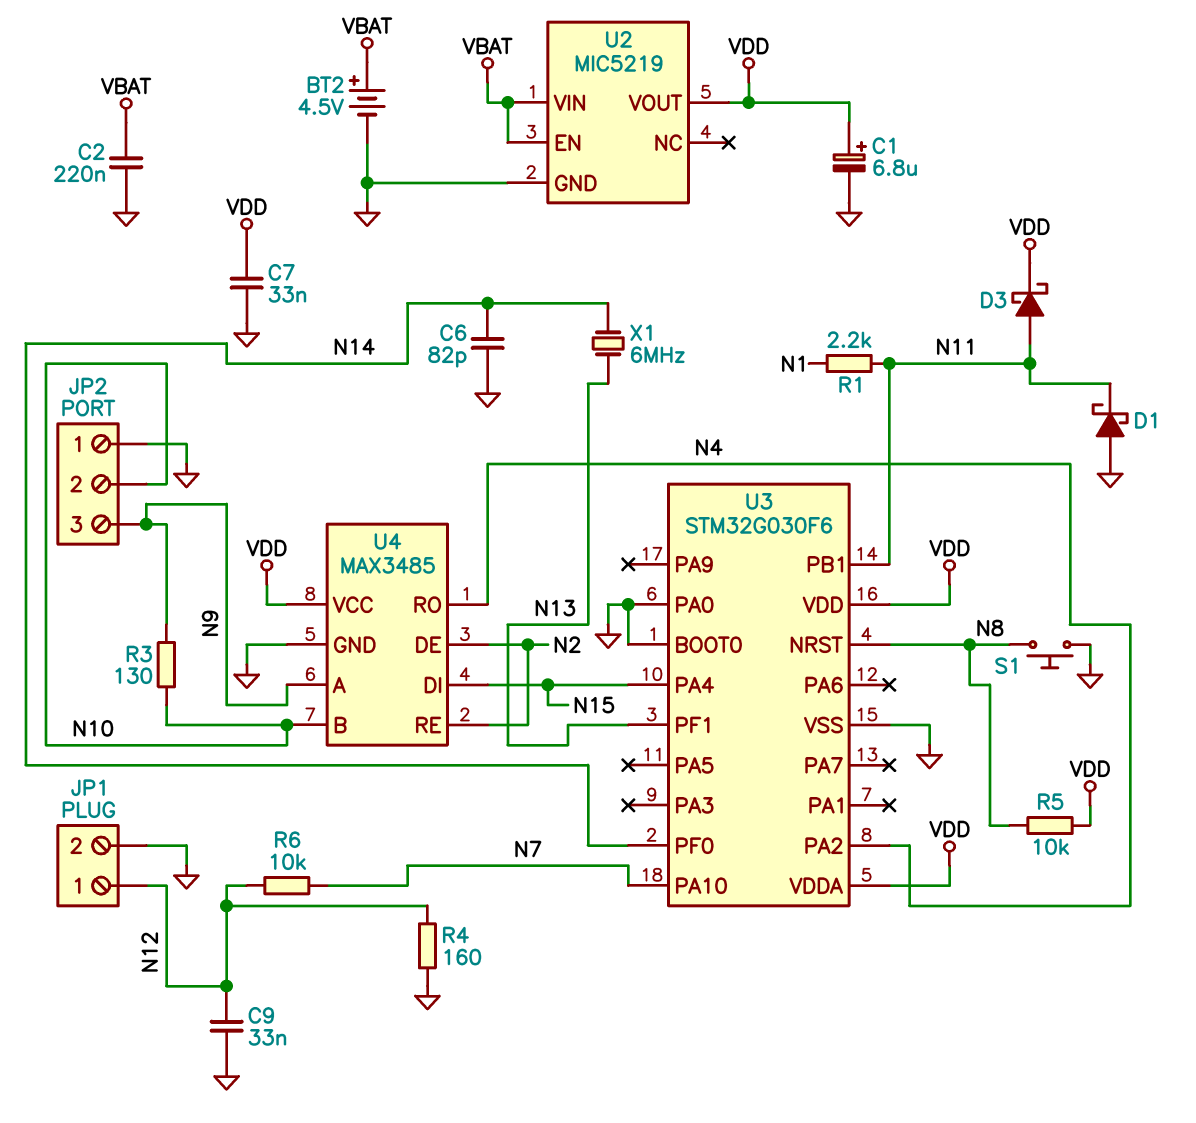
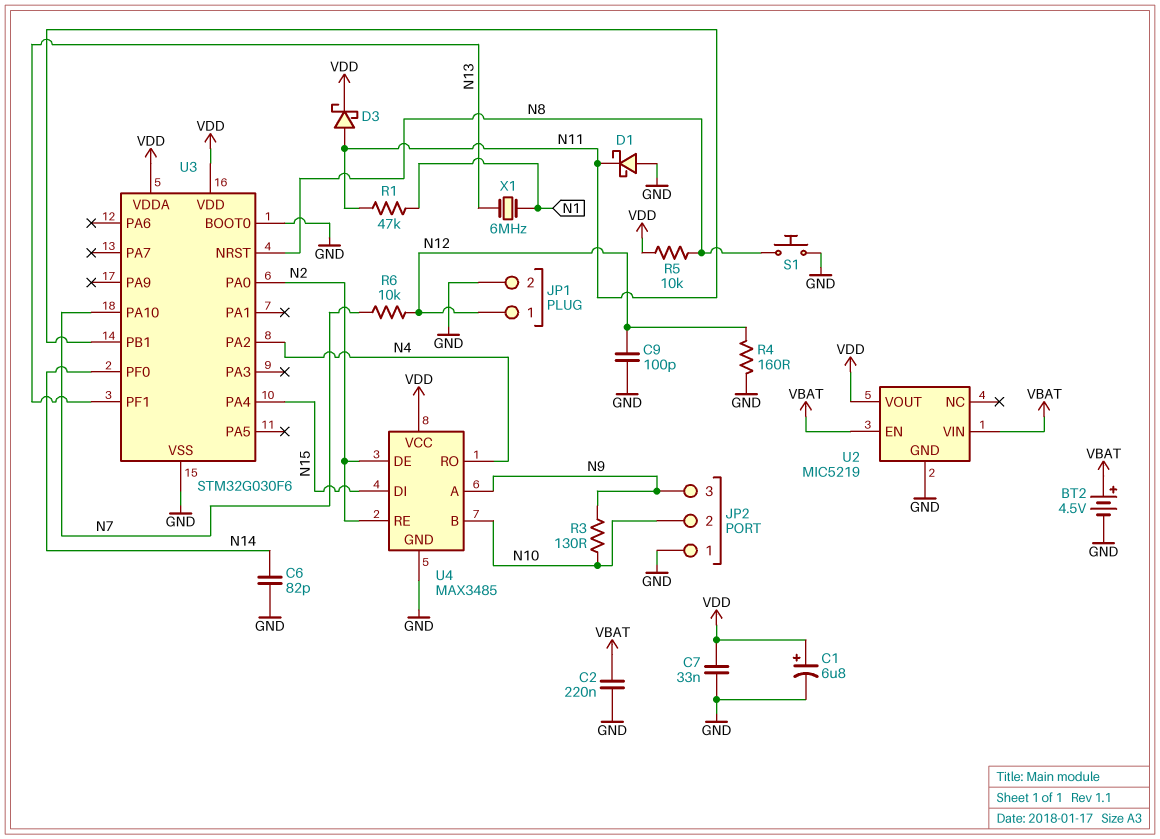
C9: 33nF (GND, N12) -> 100pF (GND, N12)
R1: 2.2k (N1, N11) -> 47k (N1, N11)
U3 pin PA0: GND -> N2
X1: 6MHz (N13, N14) -> 6MHz (N1, N13)

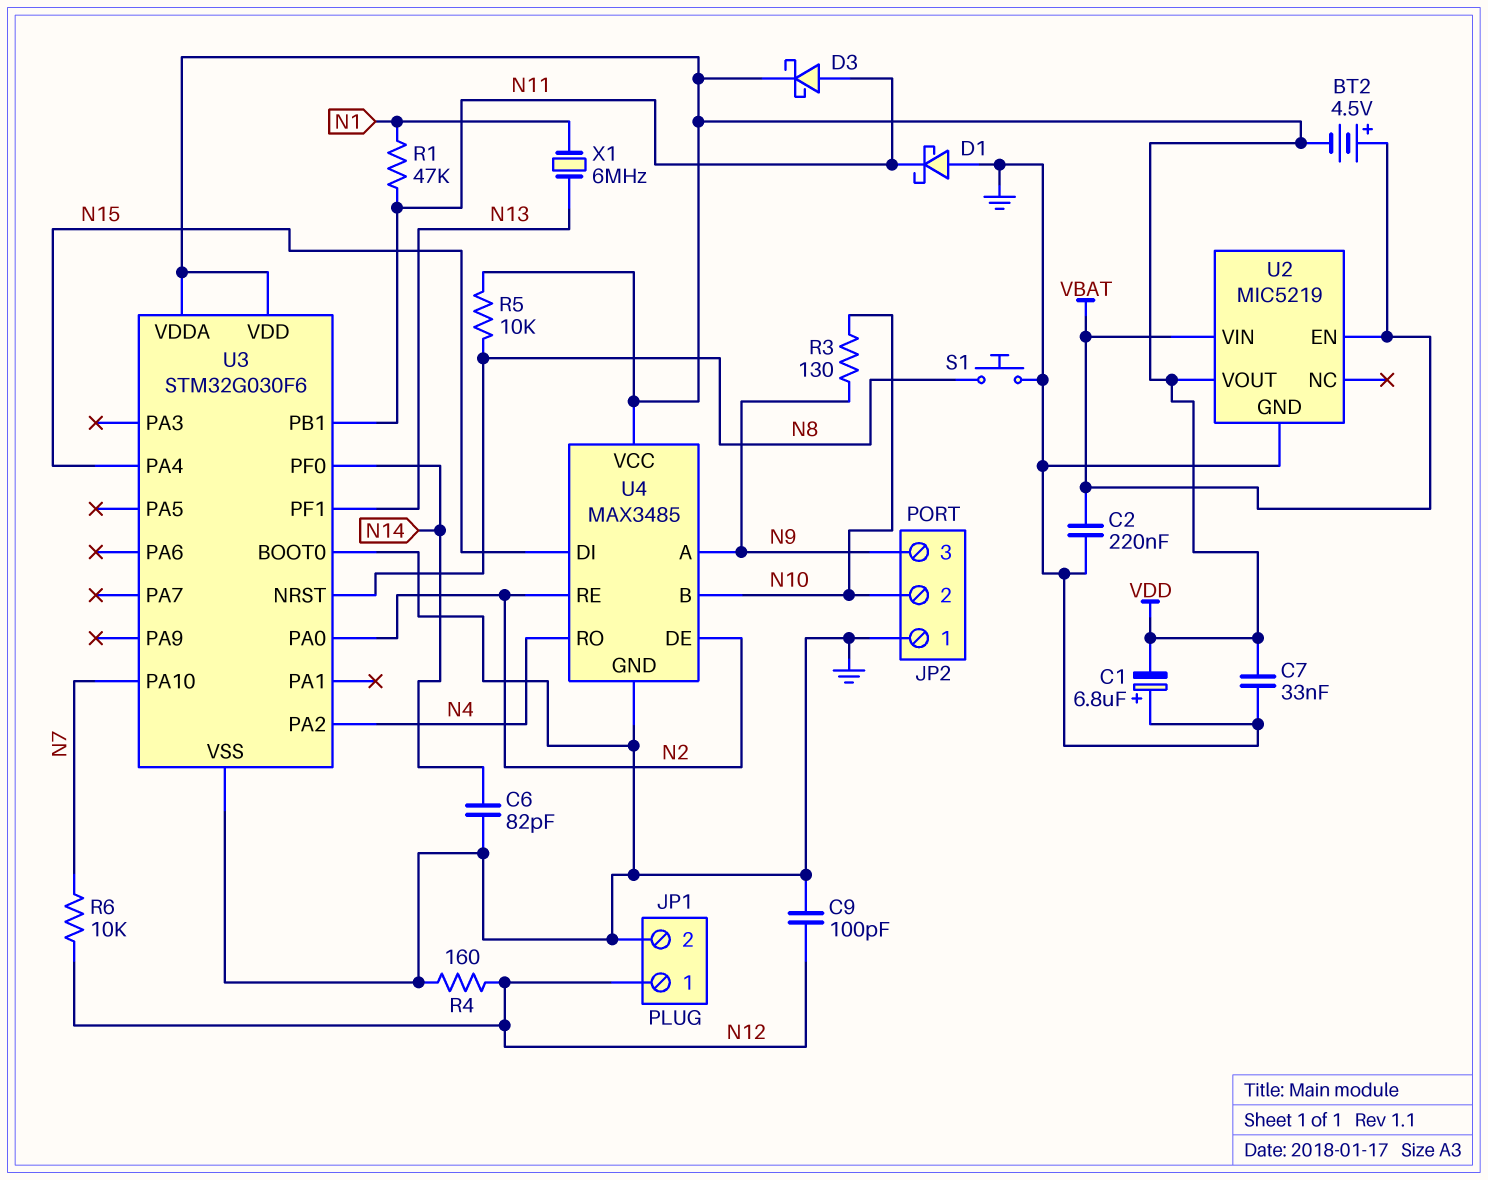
BT2: 4.5V (plus VBAT, minus GND) -> 4.5V (plus VBAT, minus VDD)
C1: 6.8uF (plus VDD, minus GND) -> 6.8uF (plus GND, minus VDD)

